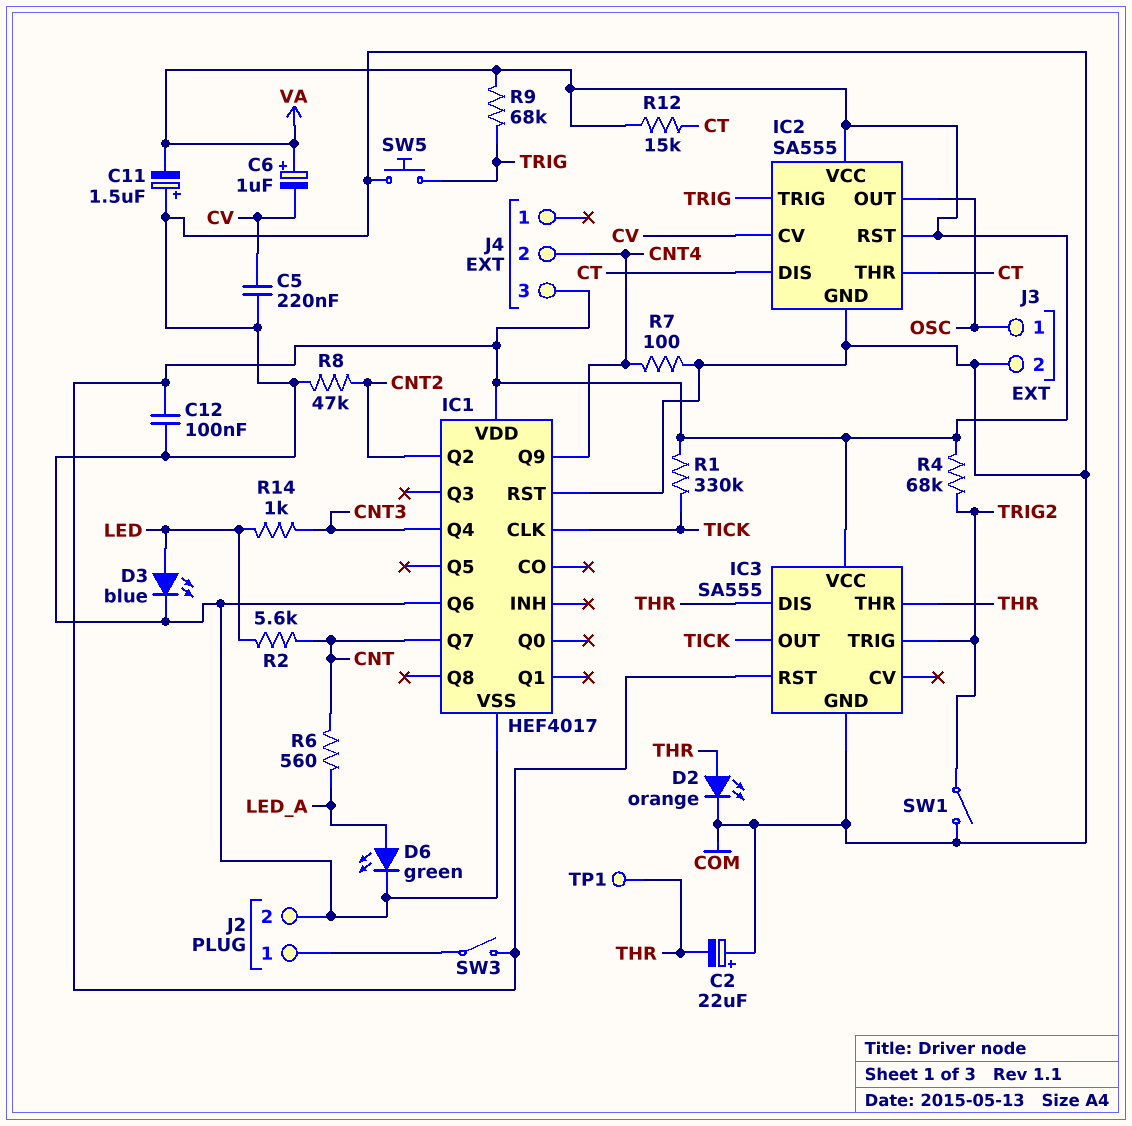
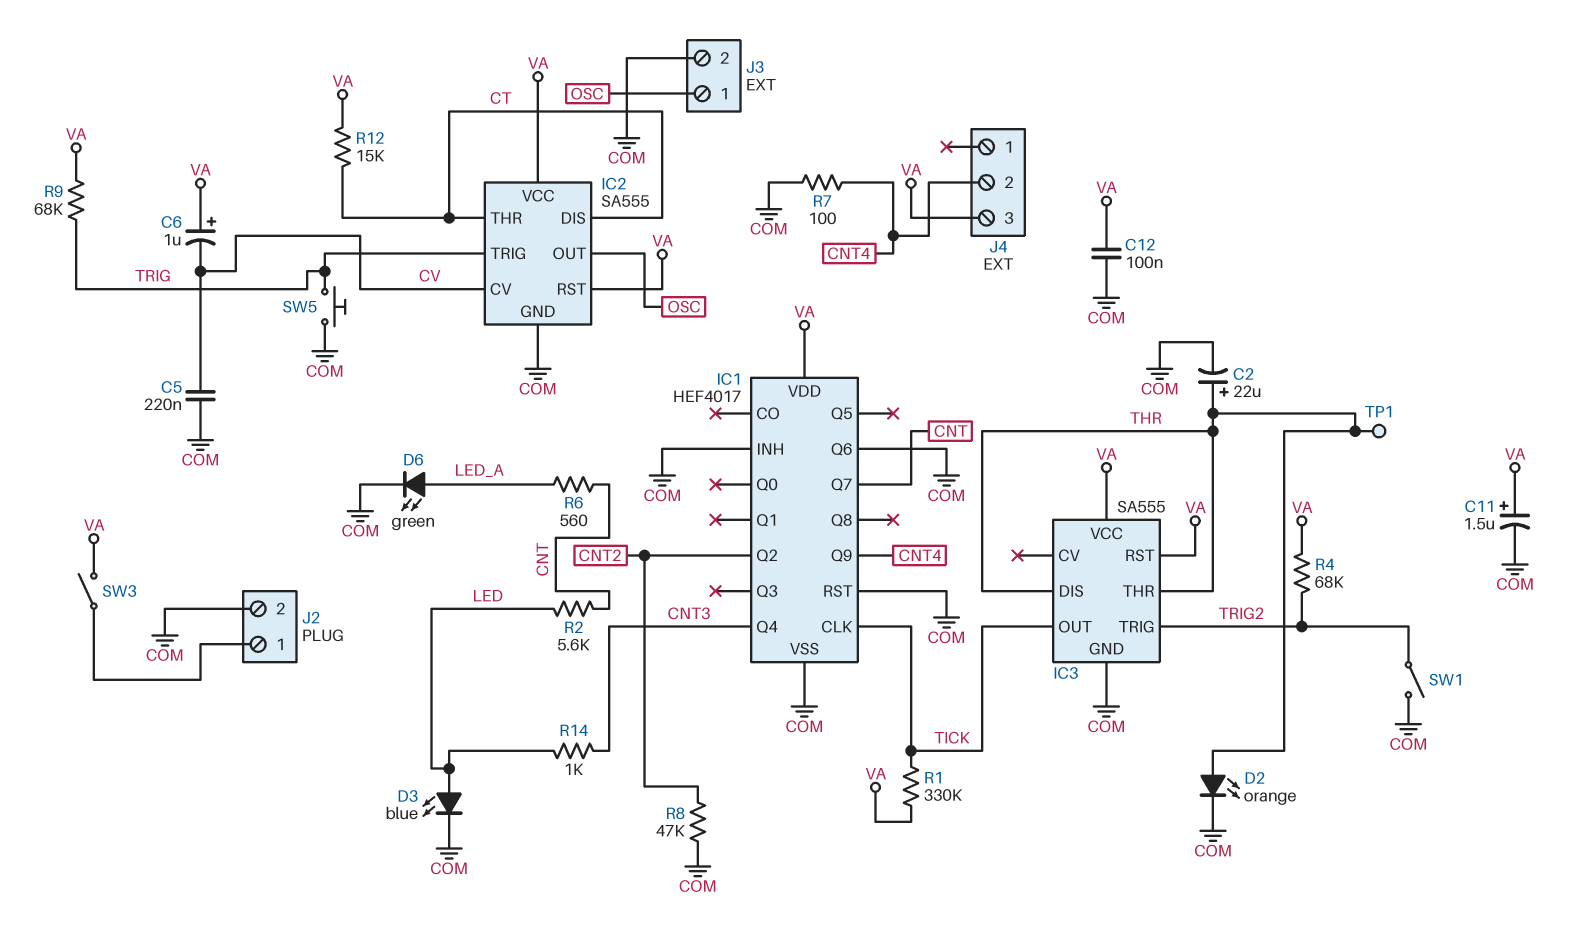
C2: 22uF (plus COM, minus THR) -> 22uF (plus THR, minus COM)
C11: 1.5uF (plus COM, minus VA) -> 1.5uF (plus VA, minus COM)
IC1 pin INH: none -> COM

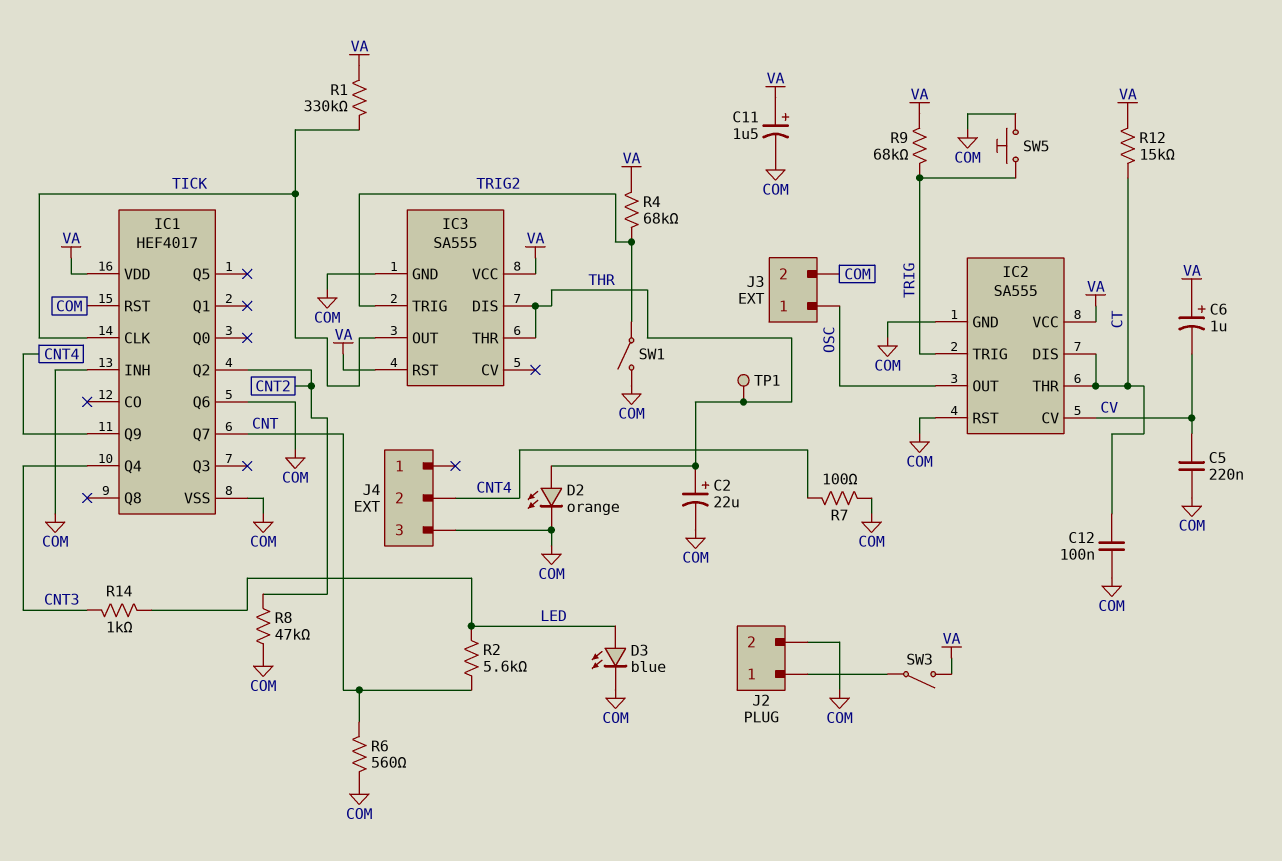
C12: 100nF (COM, VA) -> 100nF (COM, CT)
D6: LED green (A LED_A, K COM) -> none
IC2 pin RST: VA -> COM
J4 pin 3: VA -> COM
R6: 560 (CNT, LED_A) -> 560 (CNT, COM)

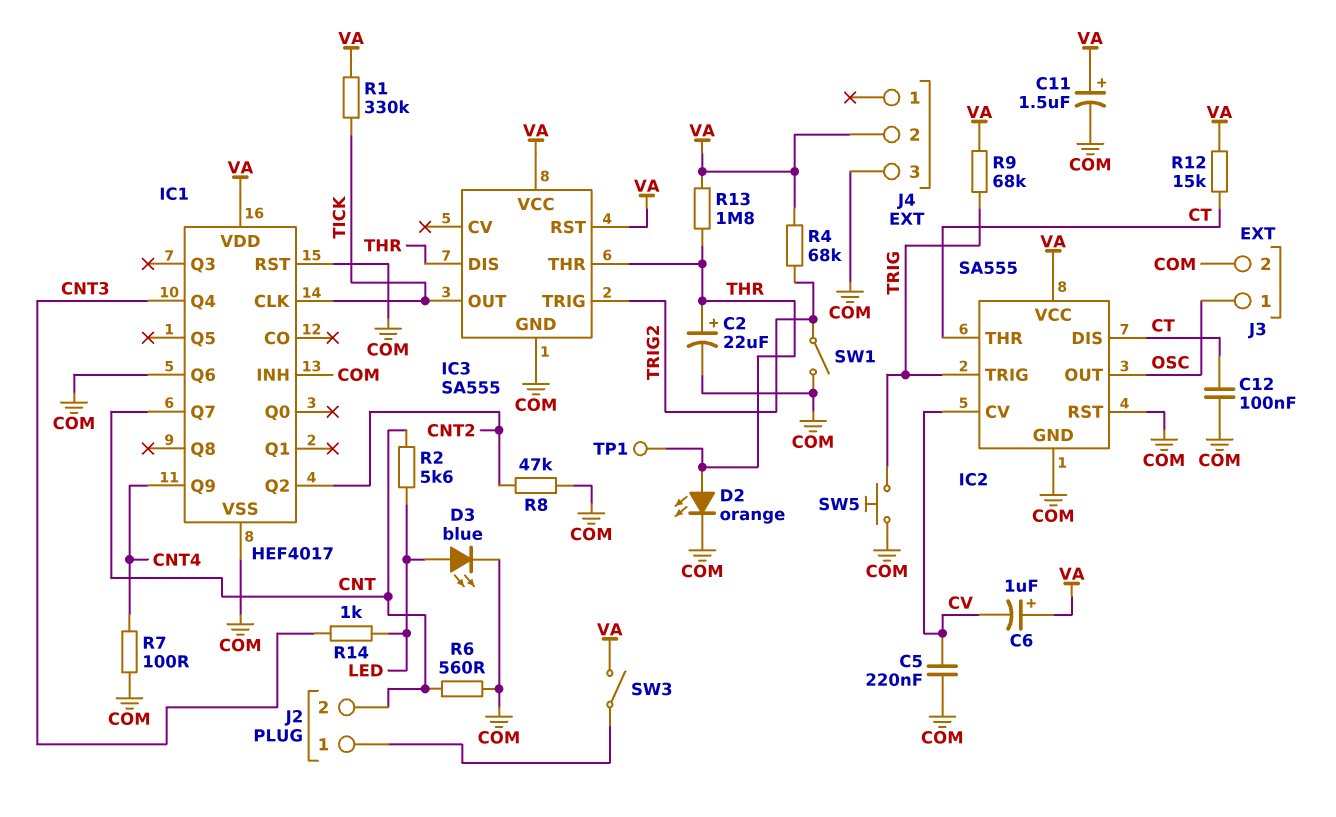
J2 pin 2: COM -> CNT
J4 pin 2: CNT4 -> VA
R13: none -> 1.8M (THR, VA)

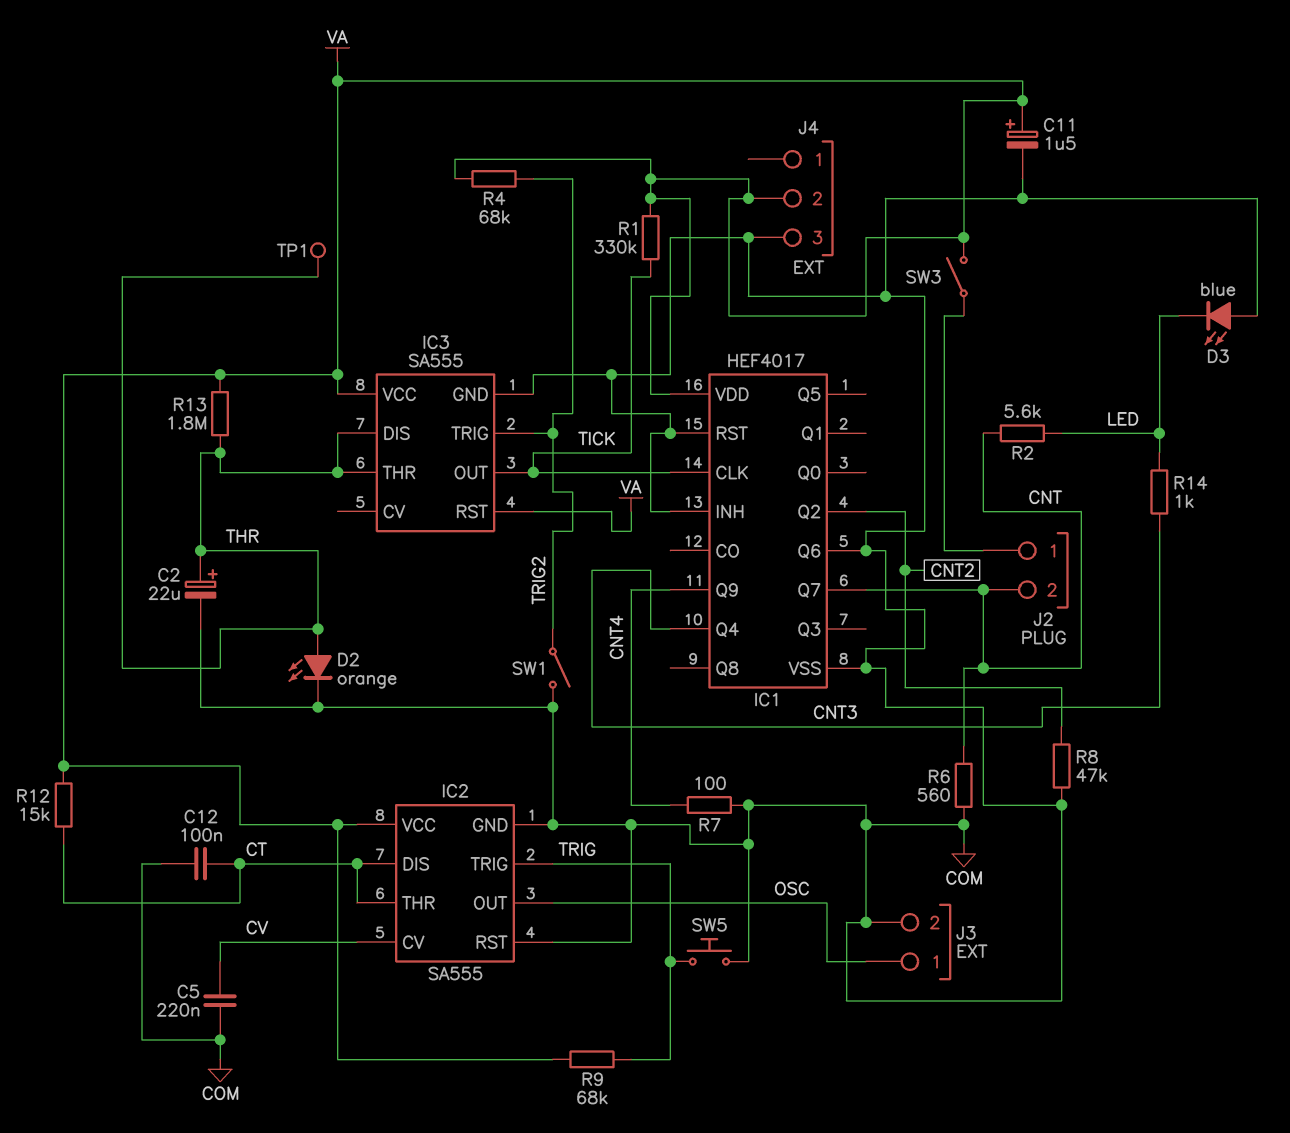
C6: 1uF (plus VA, minus CV) -> none
D3: LED blue (A LED, K COM) -> LED blue (A COM, K LED)

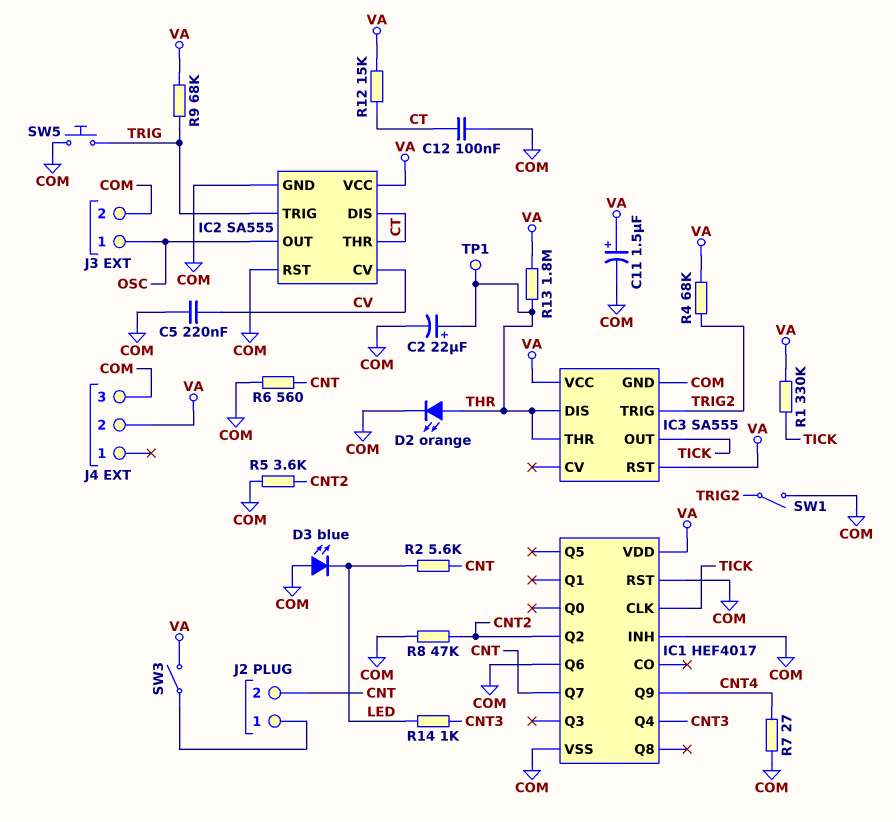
R5: none -> 3.6k (CNT2, COM)
R7: 100 (CNT4, COM) -> 27 (CNT4, COM)

